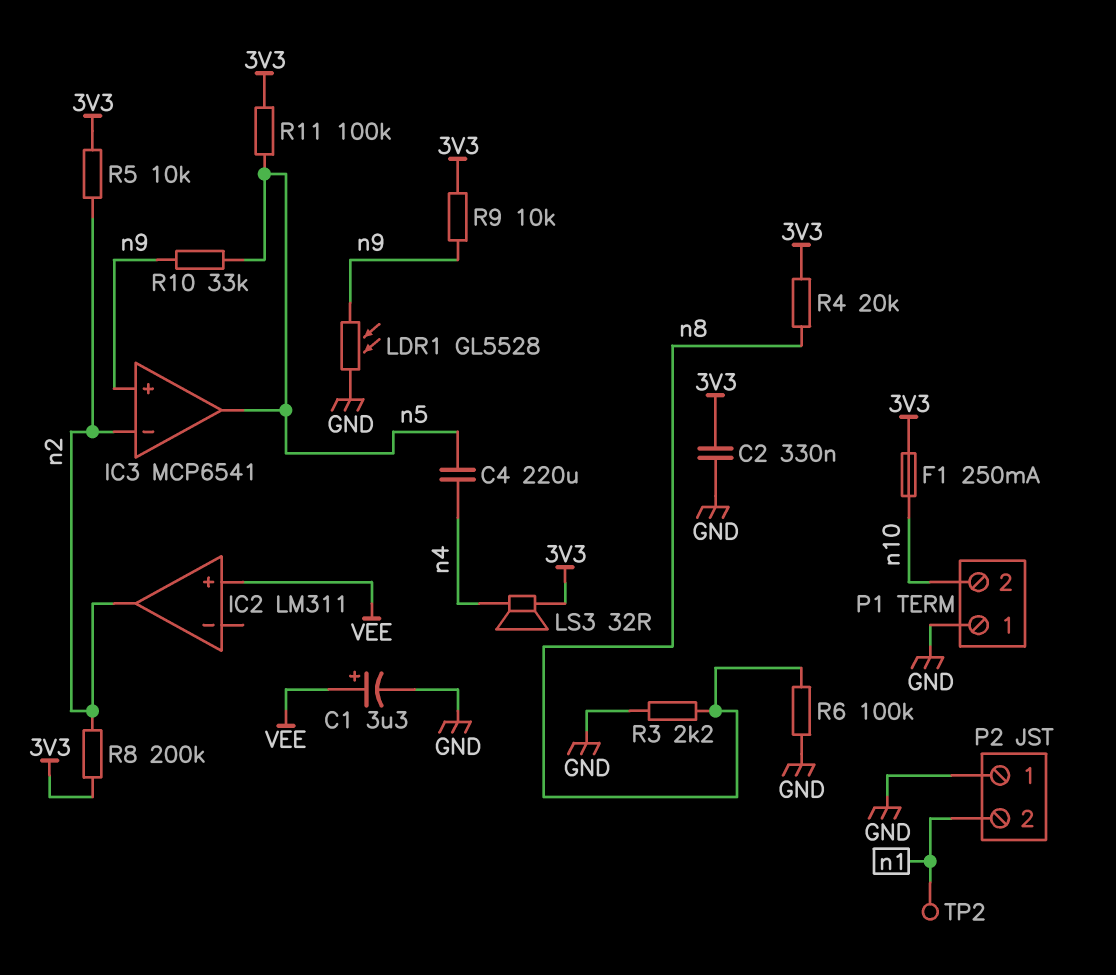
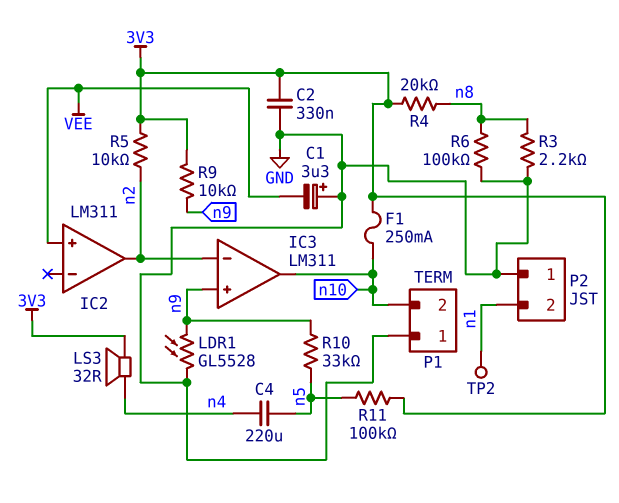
C1: 3.3uF (plus VEE, minus GND) -> 3.3uF (plus GND, minus VEE)
IC3: MCP6541 -> LM311
IC3 pin out: n5 -> n10
R8: 200k (3V3, n2) -> none

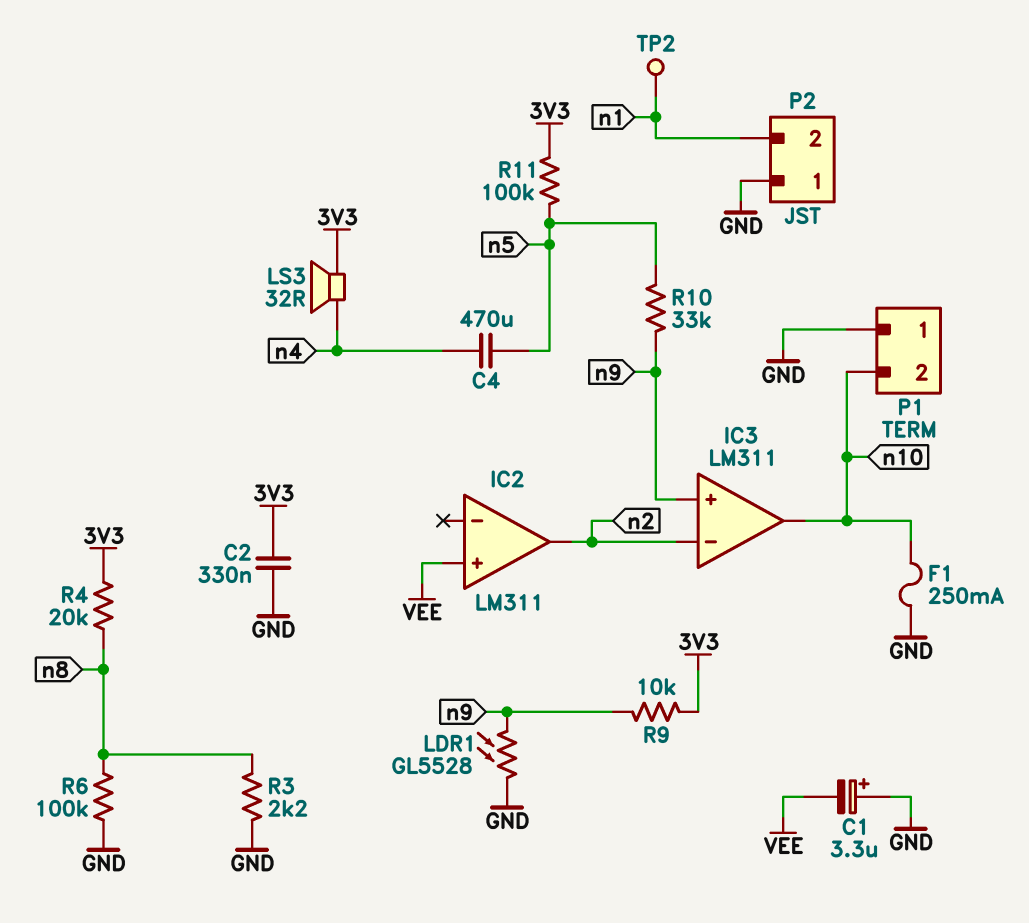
C4: 220uF (n4, n5) -> 470uF (n4, n5)
F1: 250mA (3V3, n10) -> 250mA (GND, n10)
R5: 10k (3V3, n2) -> none

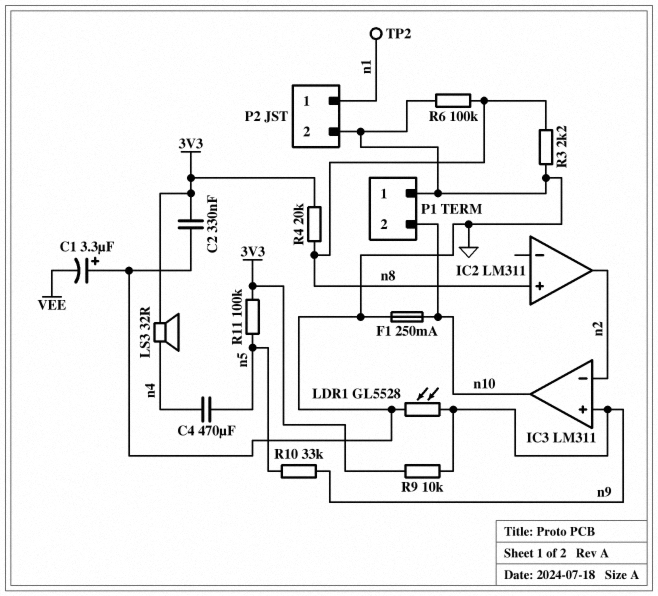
IC2 pin in+: VEE -> n8
P2 pin 1: GND -> n1
P2 pin 2: n1 -> GND

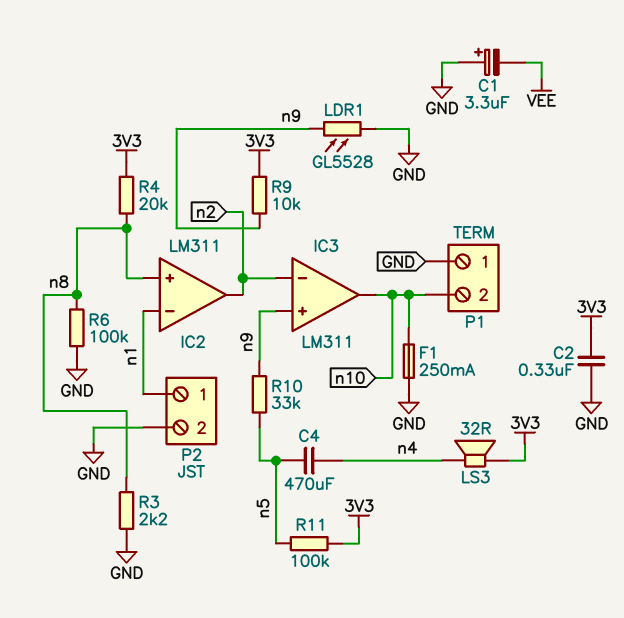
IC2 pin in-: none -> n1
TP2: test point (n1) -> none

